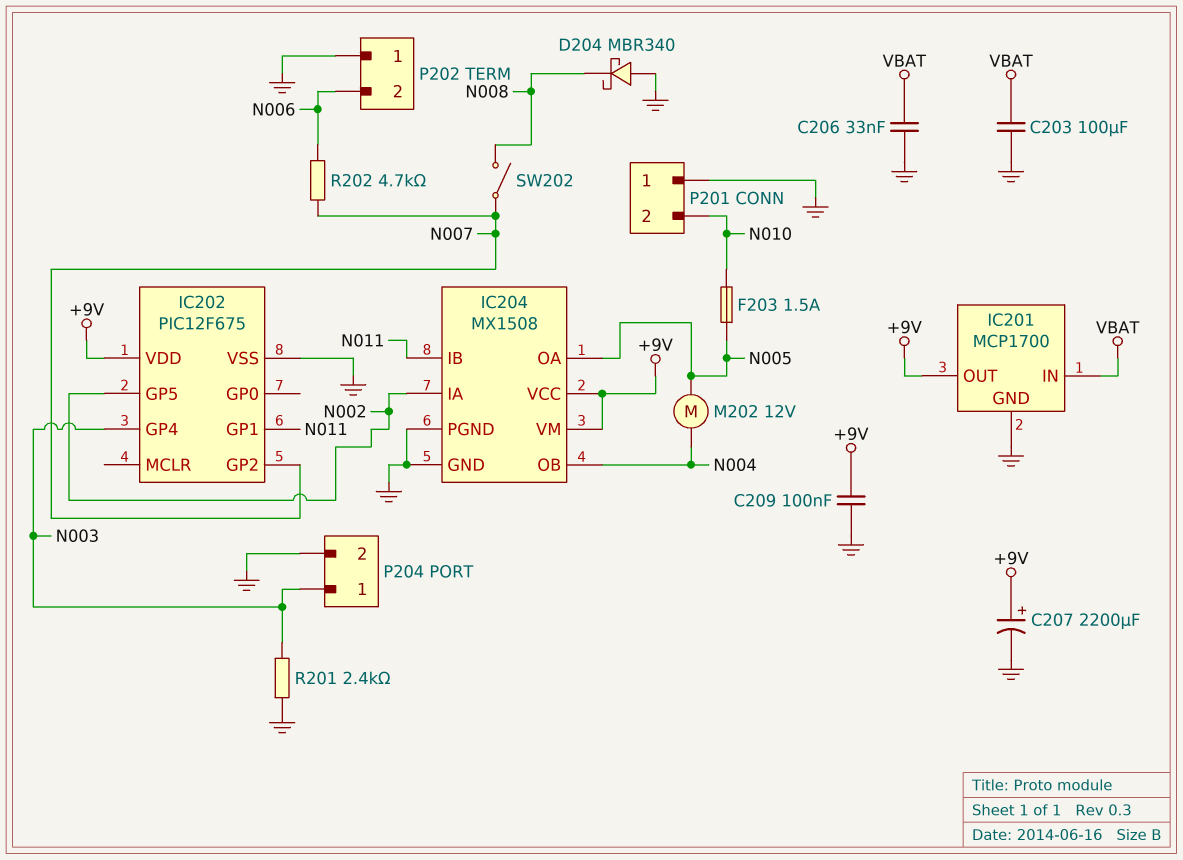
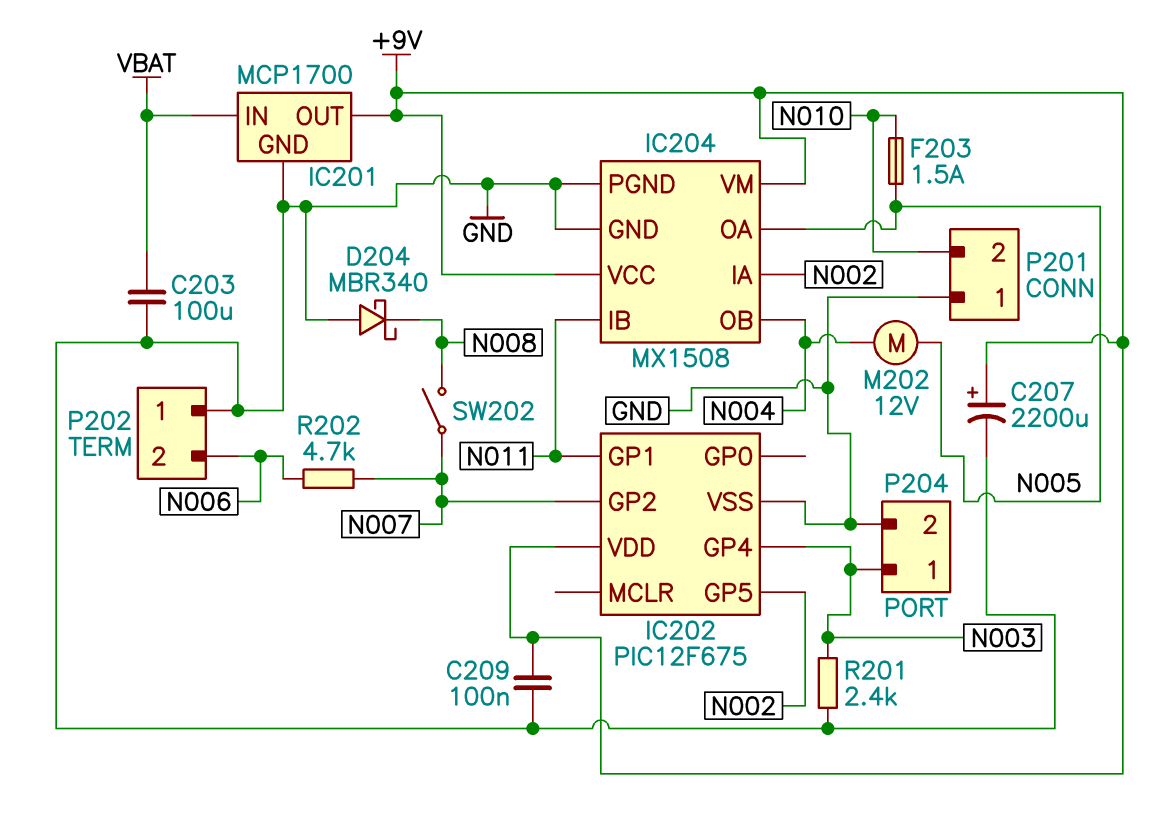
C206: 33nF (GND, VBAT) -> none

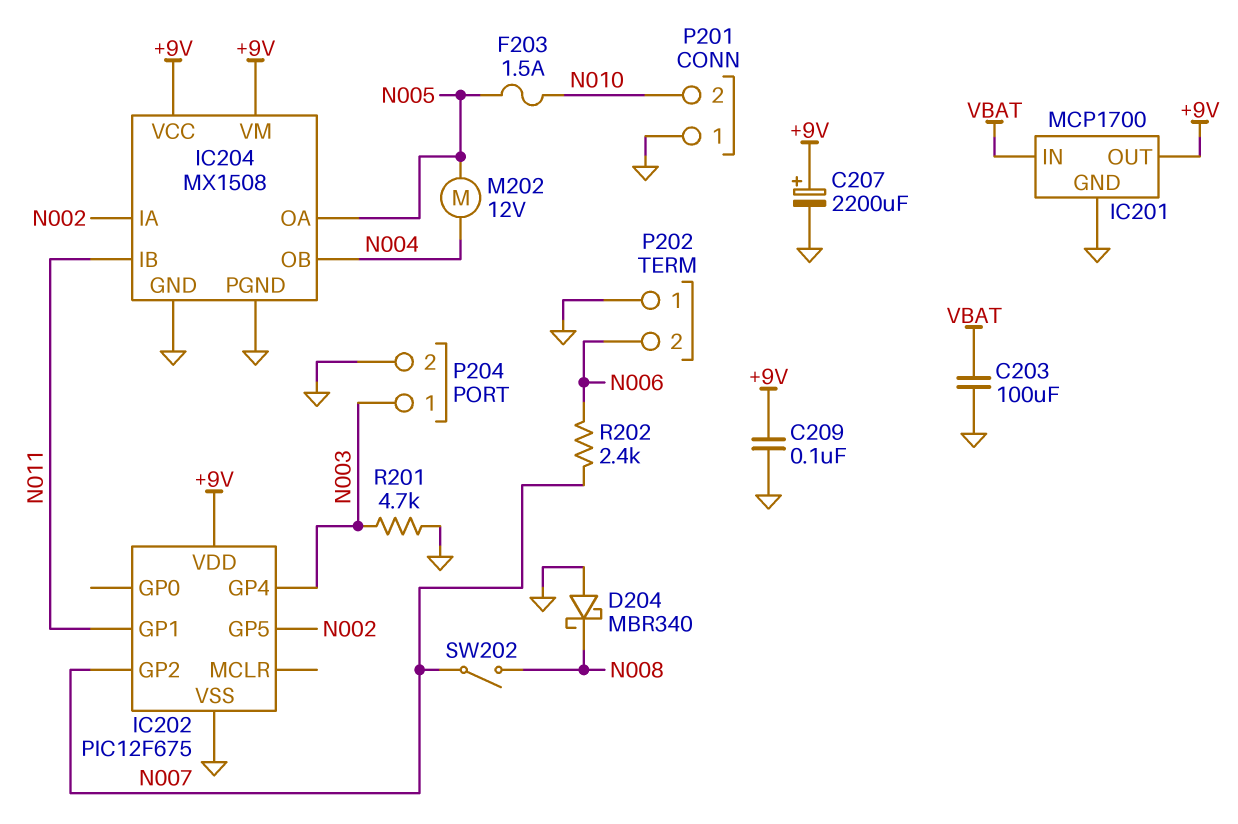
R201: 2.4k (GND, N003) -> 4.7k (GND, N003)
R202: 4.7k (N006, N007) -> 2.4k (N006, N007)

